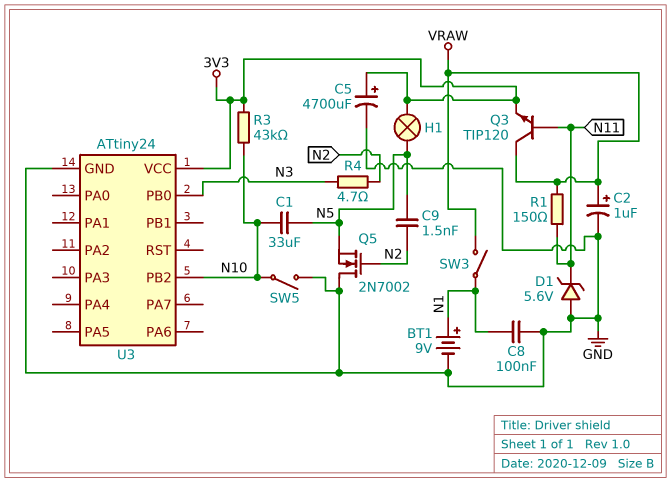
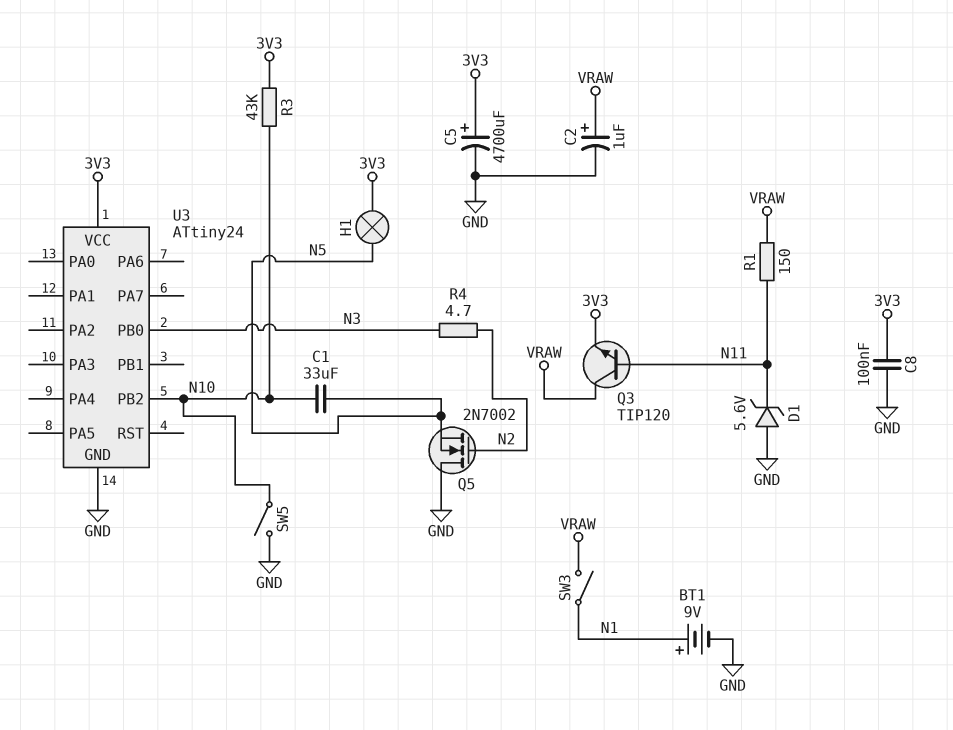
C8: 100nF (GND, N1) -> 100nF (3V3, GND)
C9: 1.5nF (N2, N5) -> none

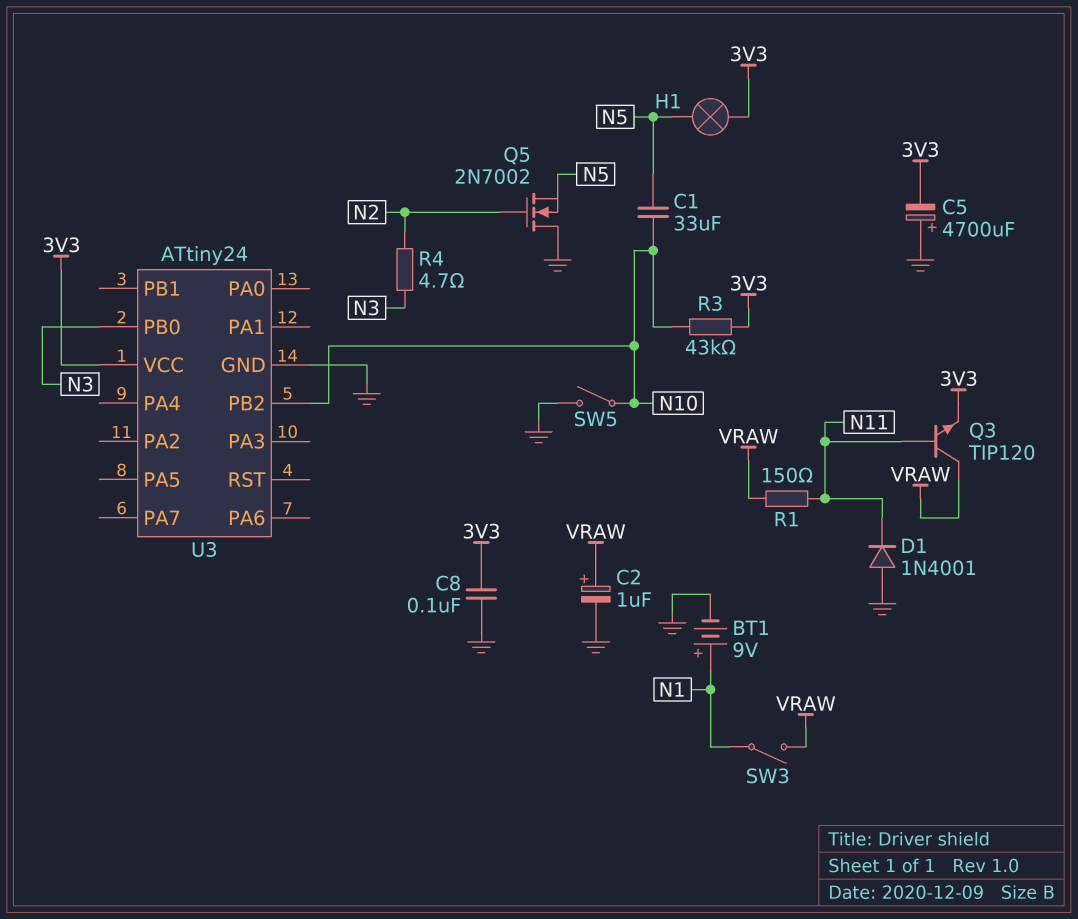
C5: 4700uF (plus 3V3, minus GND) -> 4700uF (plus GND, minus 3V3)
D1: zener 5.6V (A GND, K N11) -> diode 1N4001 (A GND, K N11)

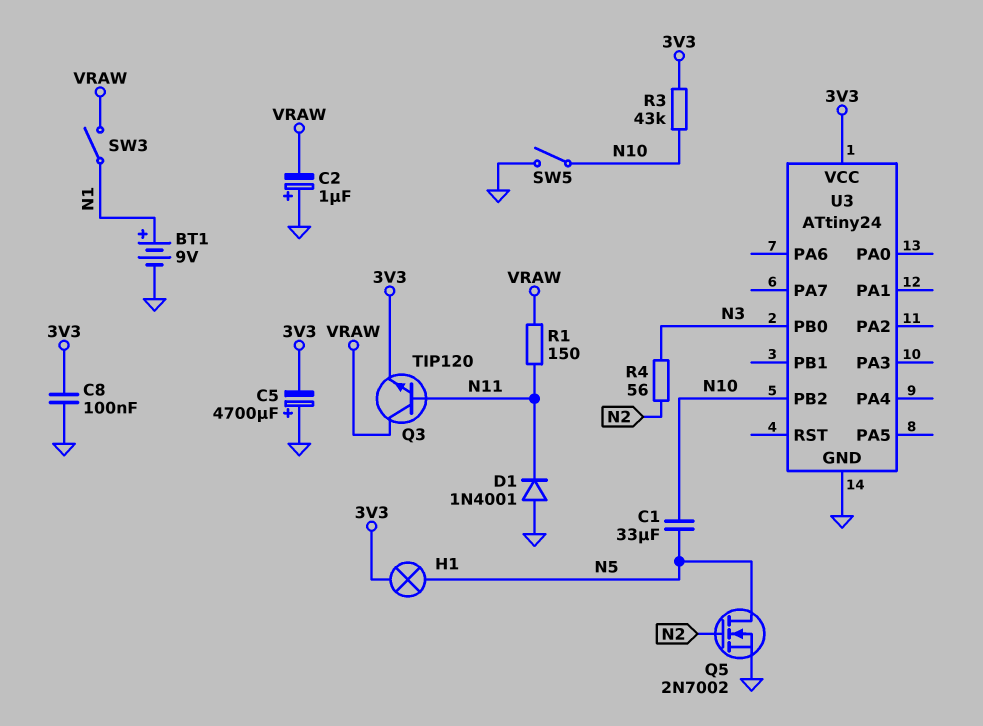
C2: 1uF (plus VRAW, minus GND) -> 1uF (plus GND, minus VRAW)
Q5: NMOS 2N7002 (G N2, D GND, S N5) -> NMOS 2N7002 (G N2, D N5, S GND)
R4: 4.7 (N2, N3) -> 56 (N2, N3)

